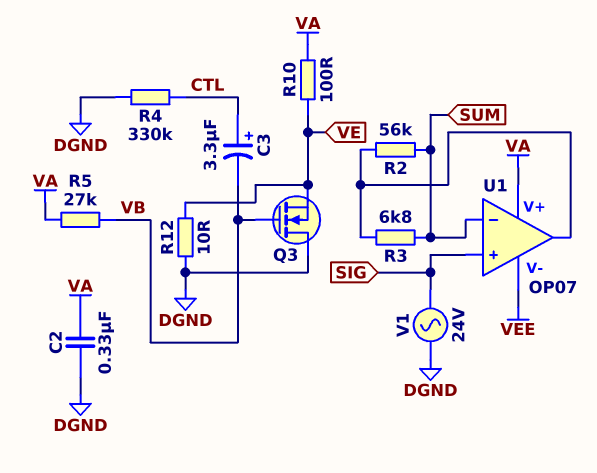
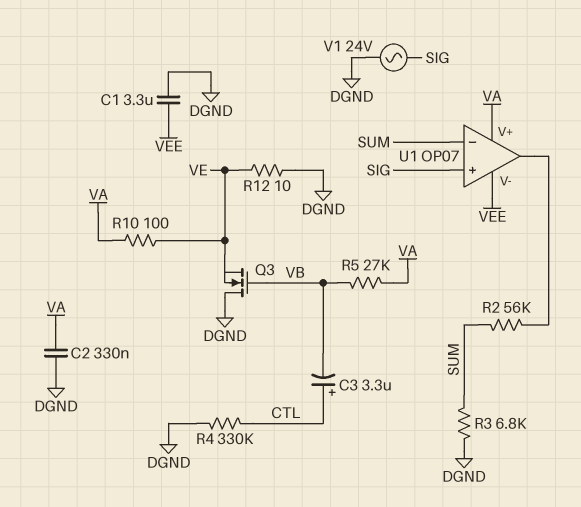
C1: none -> 3.3uF (DGND, VEE)
R3: 6.8k (SUM, U1/out) -> 6.8k (DGND, SUM)

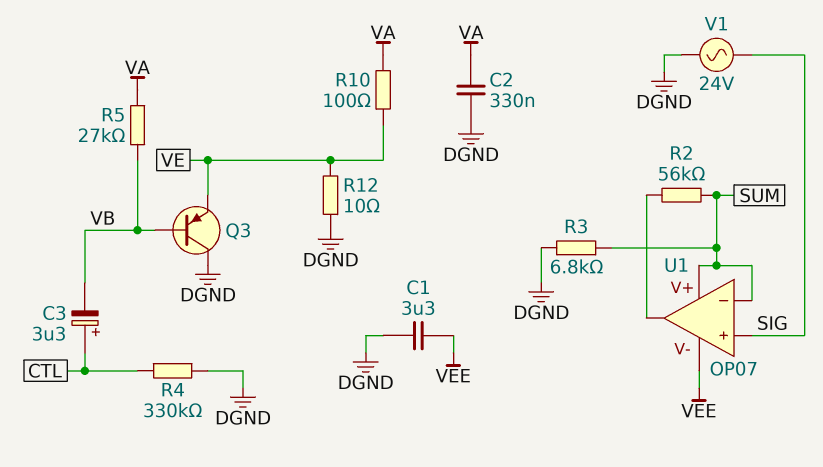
Q3: NMOS (G VB, D DGND, S VE) -> PNP (B VB, C DGND, E VE)
U1 pin V+: VA -> SUM

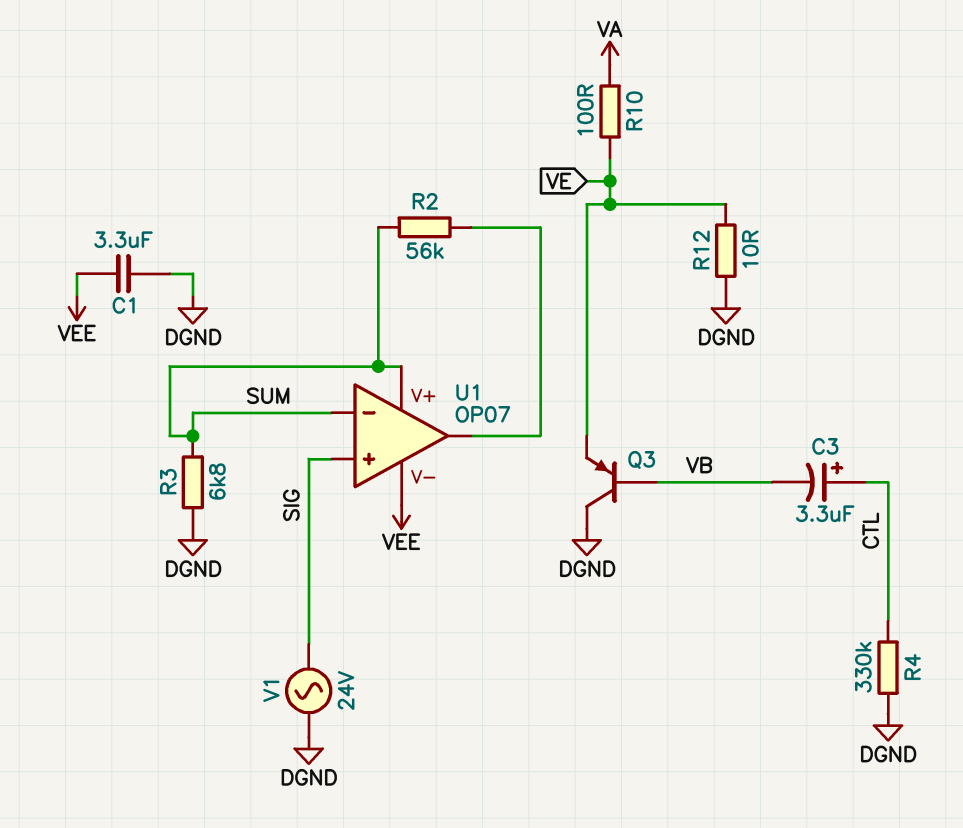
C2: 330nF (DGND, VA) -> none
R5: 27k (VA, VB) -> none

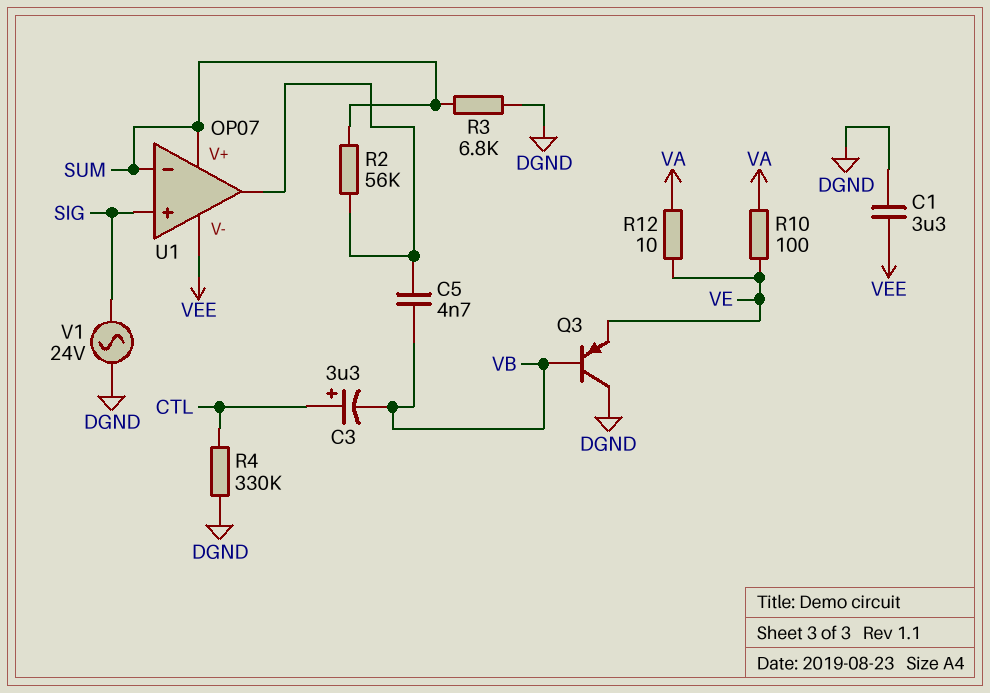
C5: none -> 4.7nF (U1/out, VB)
R12: 10 (DGND, VE) -> 10 (VA, VE)

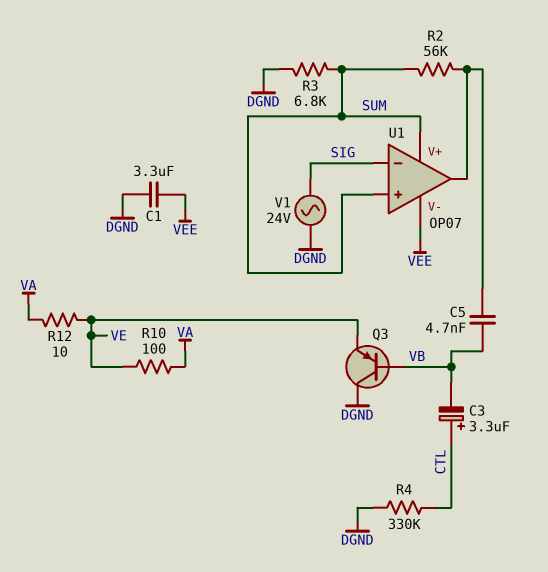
U1 pin in+: SIG -> SUM
U1 pin in-: SUM -> SIG

